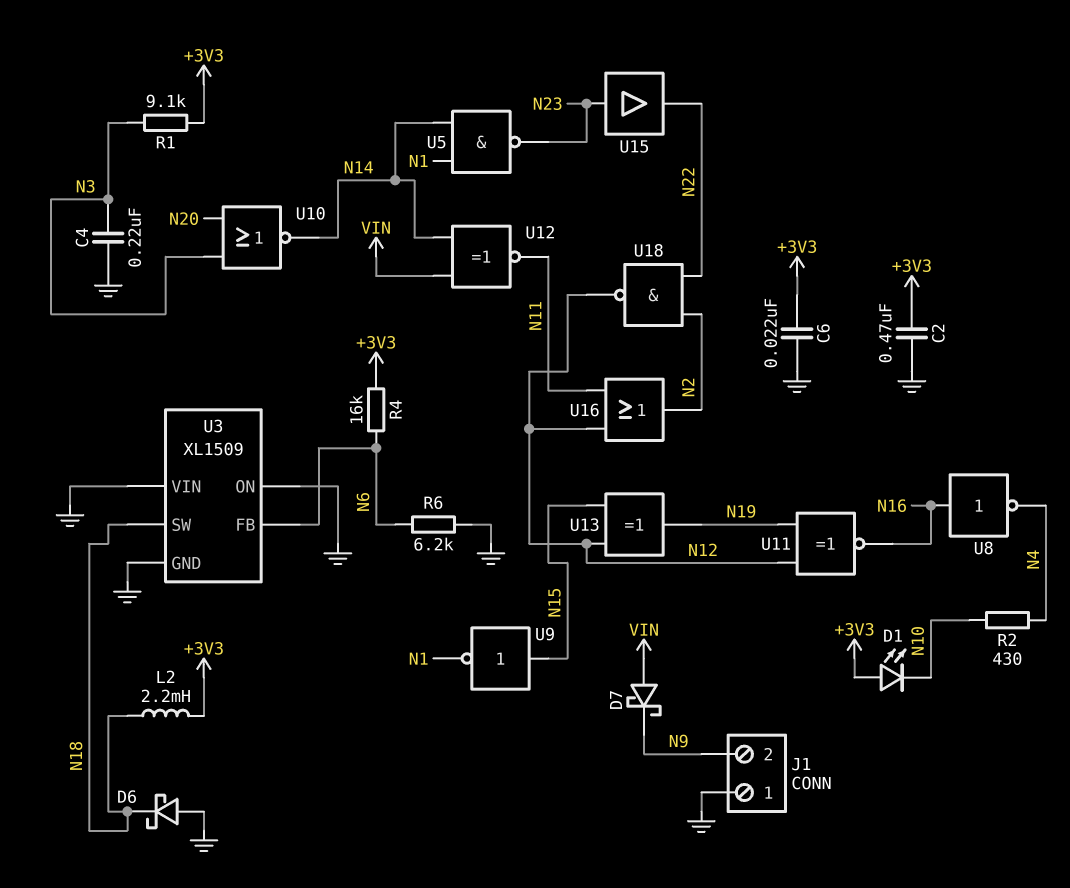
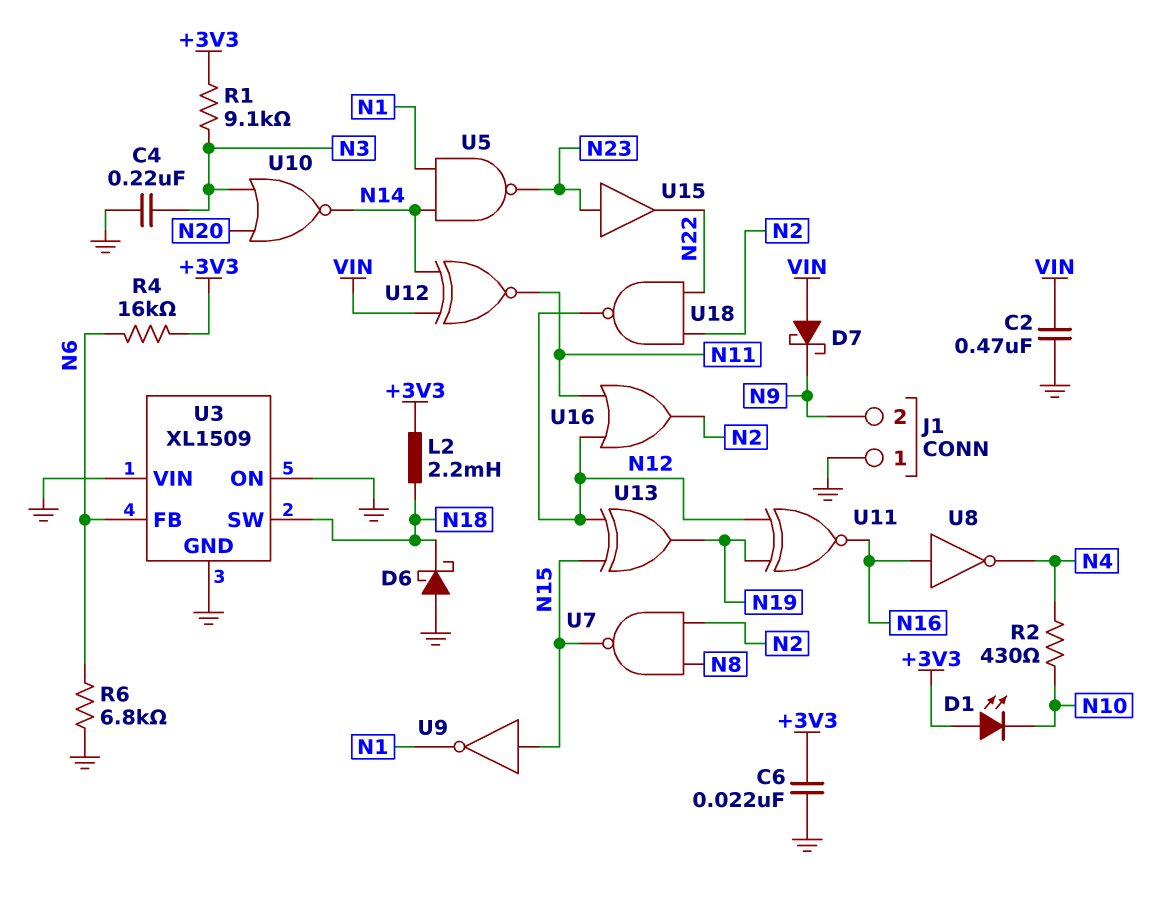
C2: 470nF (+3V3, GND) -> 470nF (GND, VIN)
R6: 6.2k (GND, N6) -> 6.8k (GND, N6)
U7: none -> NAND (in N2, in N8, out N15)

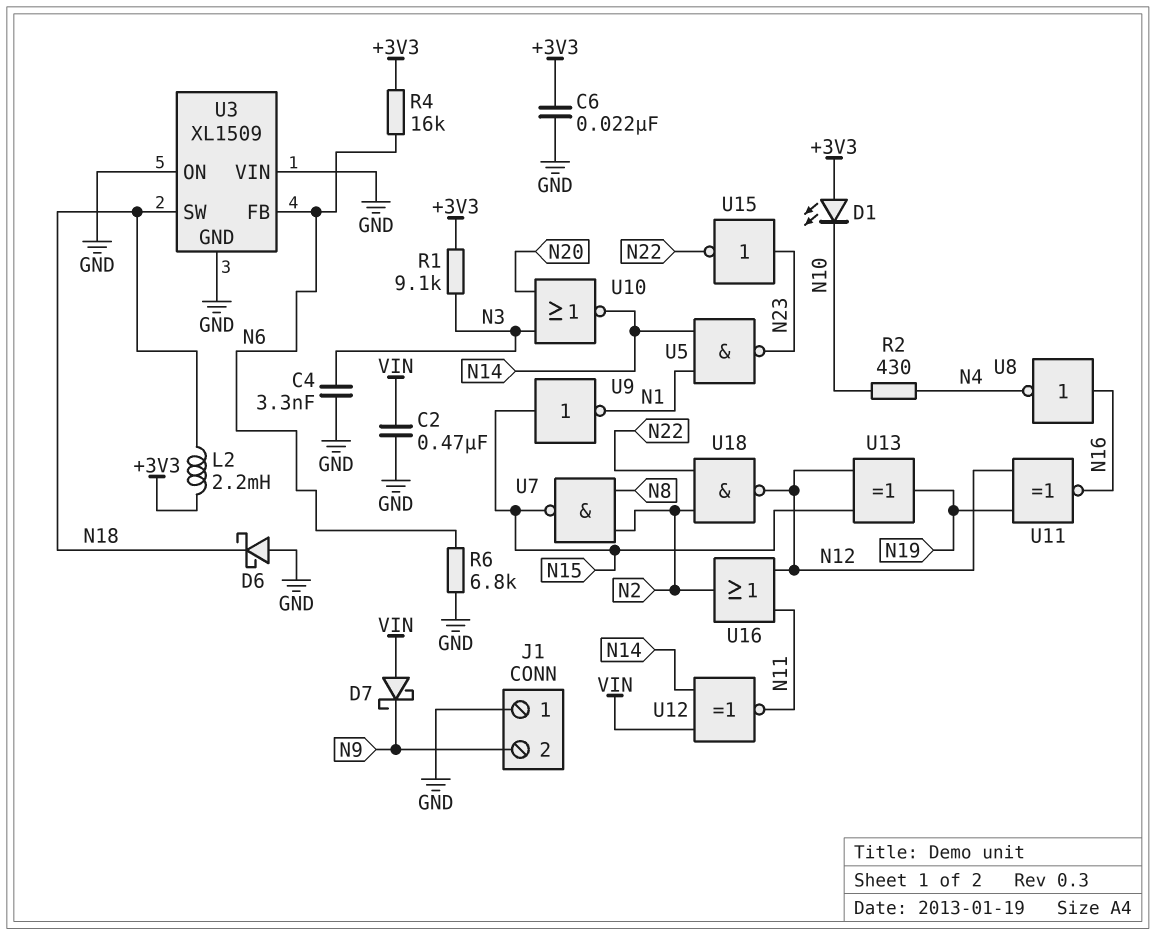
C4: 220nF (GND, N3) -> 3.3nF (GND, N3)
U15: buffer (in N23, out N22) -> NOT (in N23, out N22)

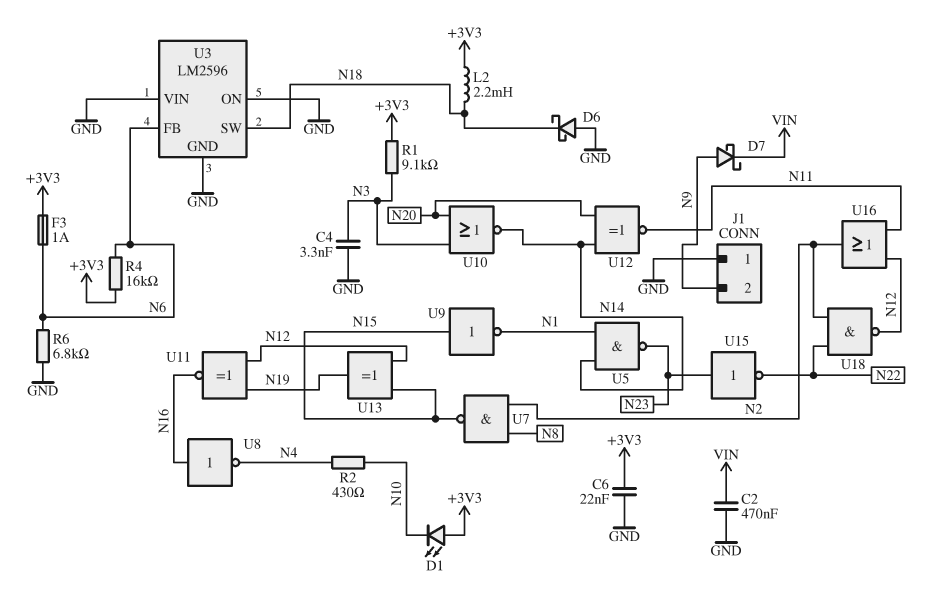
D7: schottky (A VIN, K N9) -> schottky (A N9, K VIN)
F3: none -> 1A (+3V3, N6)
U3: XL1509 -> LM2596
U12: XNOR (in N14, in VIN, out N11) -> XNOR (in N14, in N20, out N11)

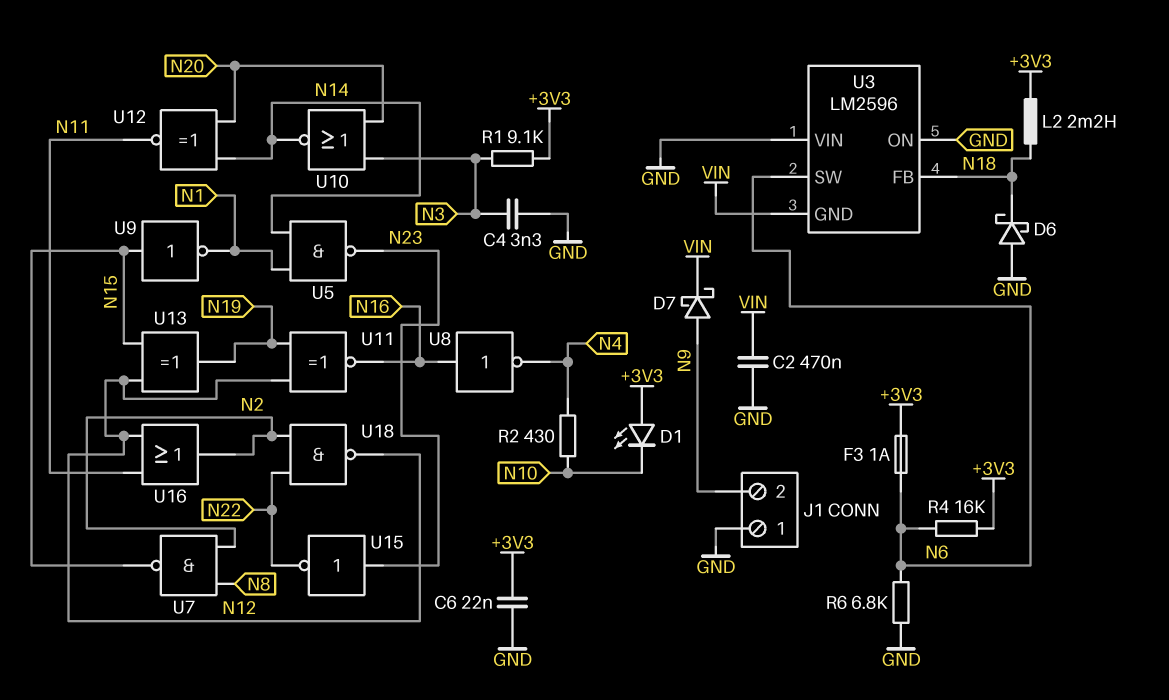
U3 pin FB: N6 -> N18
U3 pin GND: GND -> VIN
U3 pin SW: N18 -> N6

